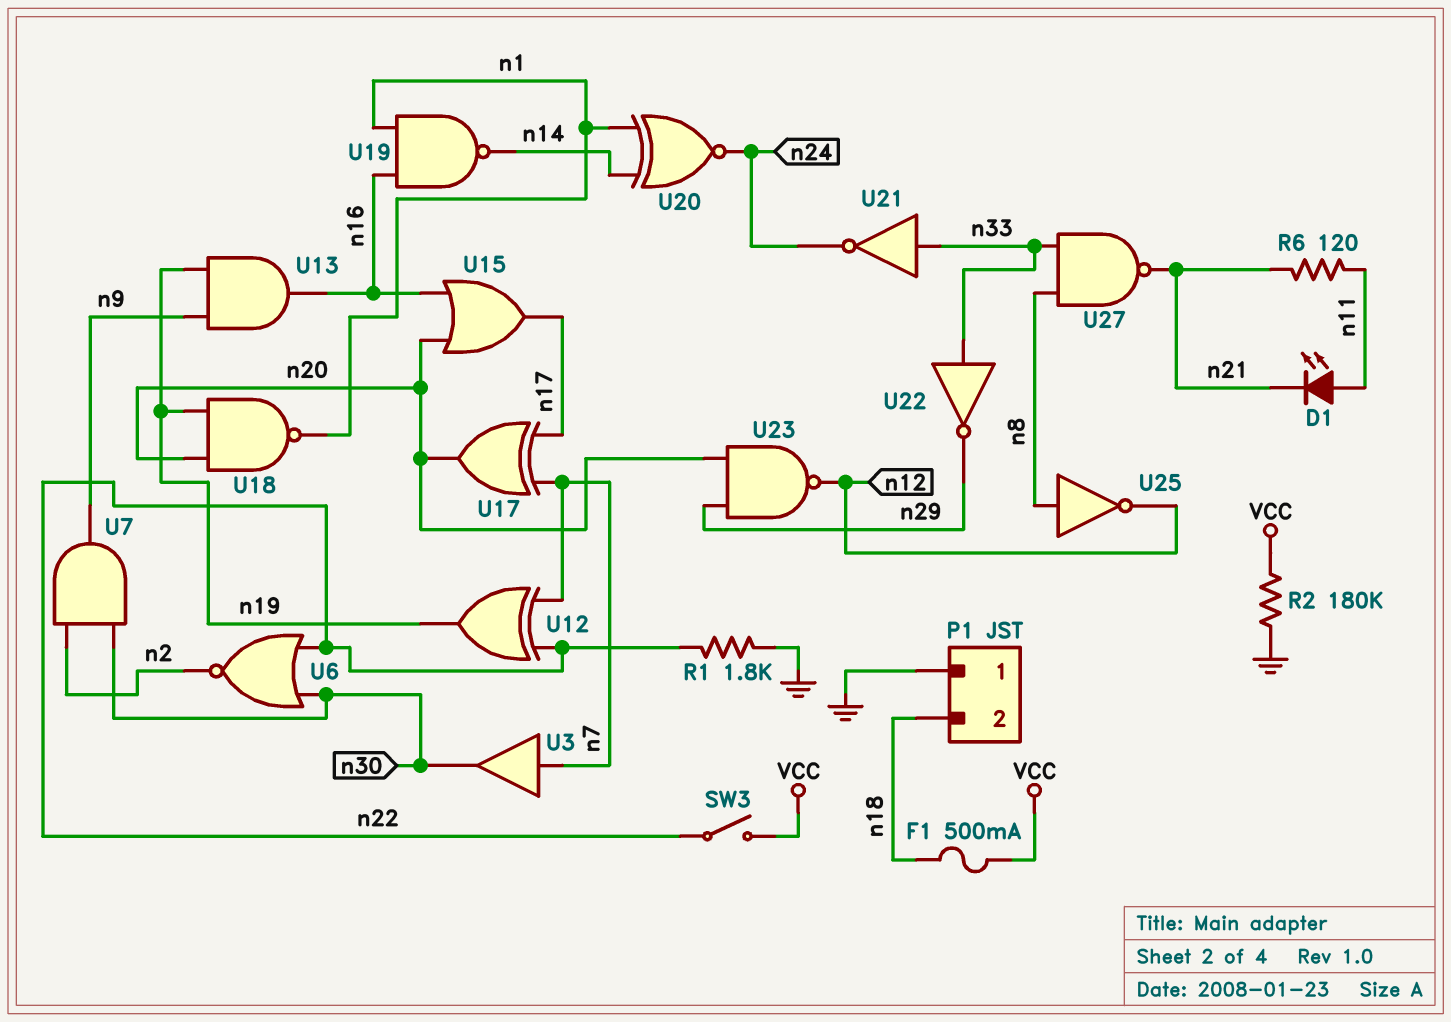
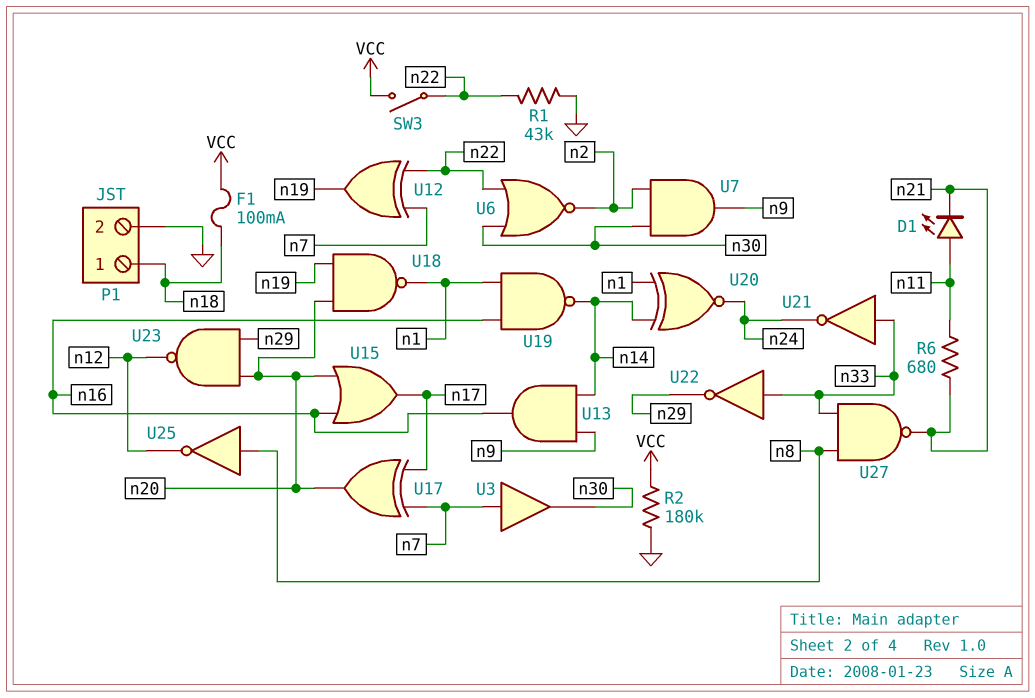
F1: 500mA (VCC, n18) -> 100mA (VCC, n18)
P1 pin 1: GND -> n18
P1 pin 2: n18 -> GND
R1: 1.8k (GND, n22) -> 43k (GND, n22)
R6: 120 (n11, n21) -> 680 (n11, n21)
U13: AND (in n9, in n19, out n16) -> AND (in n9, in n14, out n16)

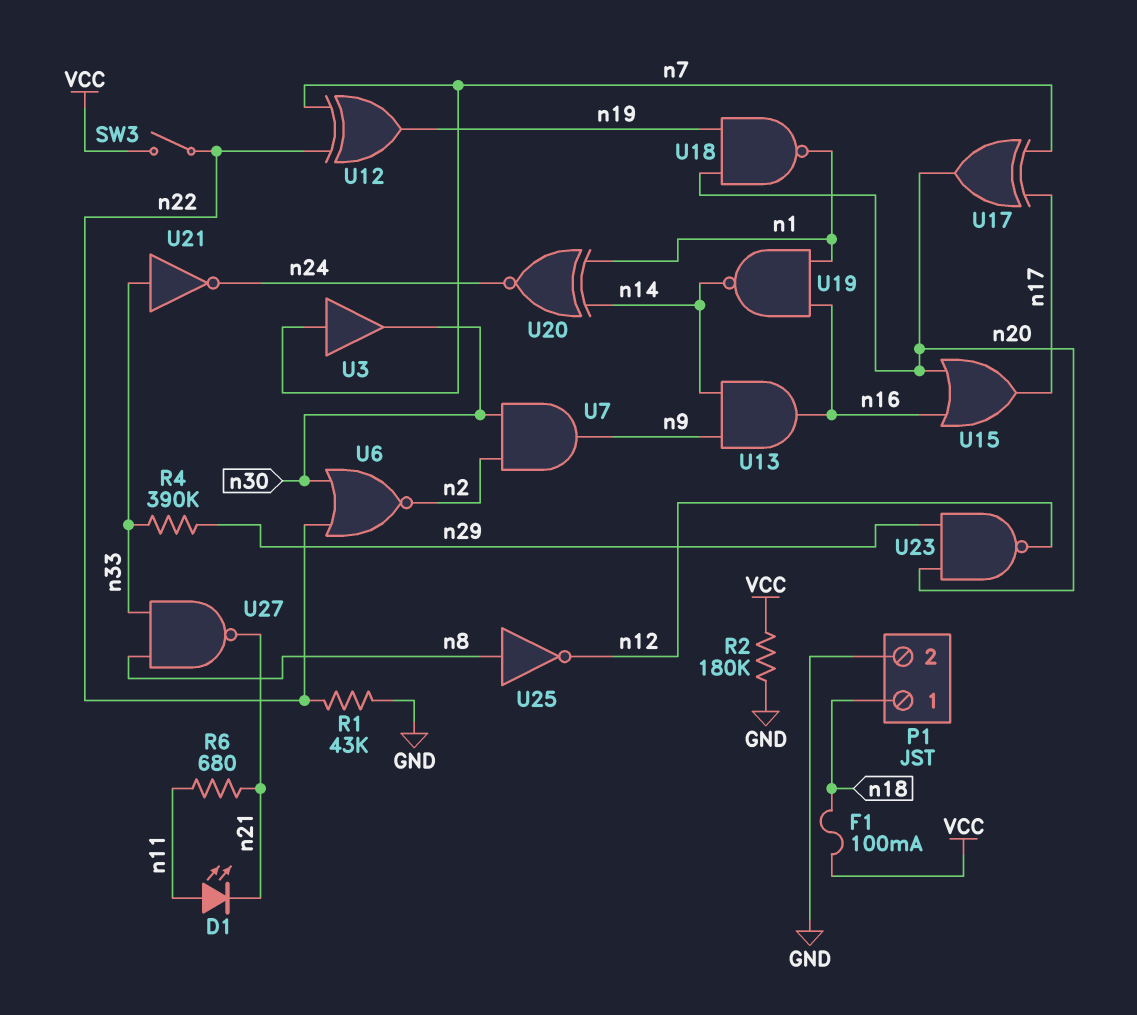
R4: none -> 390k (n29, n33)
U22: NOT (in n33, out n29) -> none

